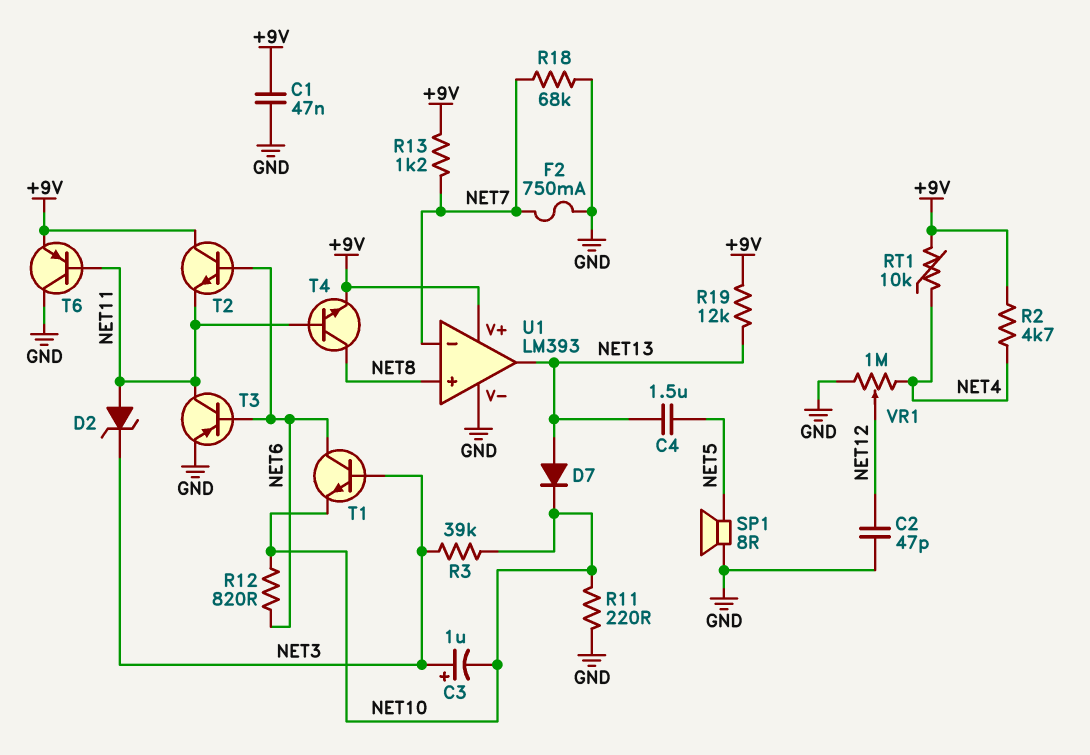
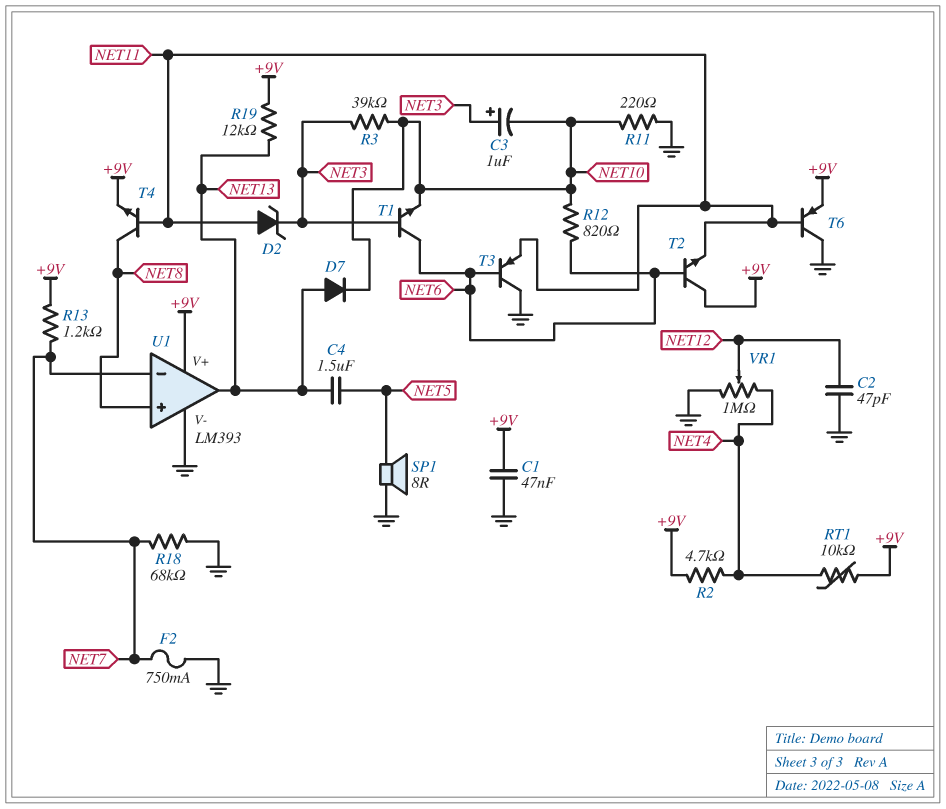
T3: PNP (B NET6, C NET11, E GND) -> PNP (B NET6, C GND, E NET11)

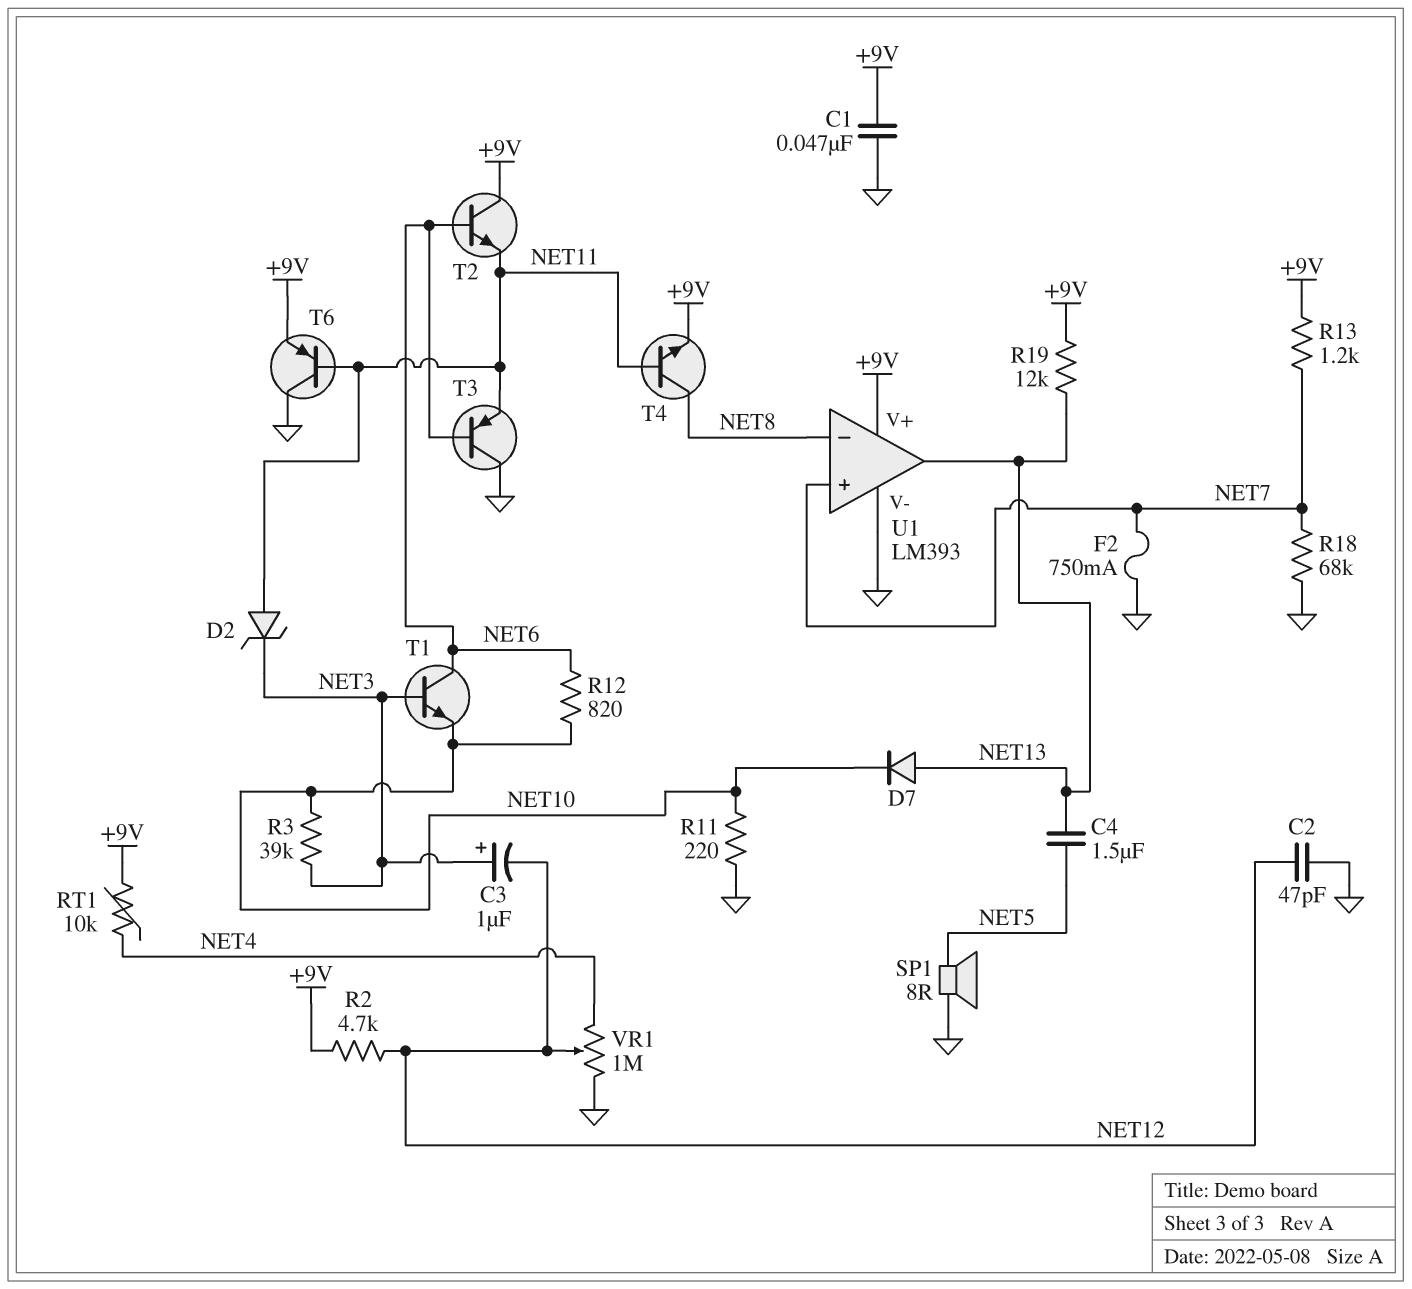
C3: 1uF (plus NET3, minus NET10) -> 1uF (plus NET3, minus NET12)
R2: 4.7k (+9V, NET4) -> 4.7k (+9V, NET12)
U1 pin in+: NET8 -> NET7
U1 pin in-: NET7 -> NET8

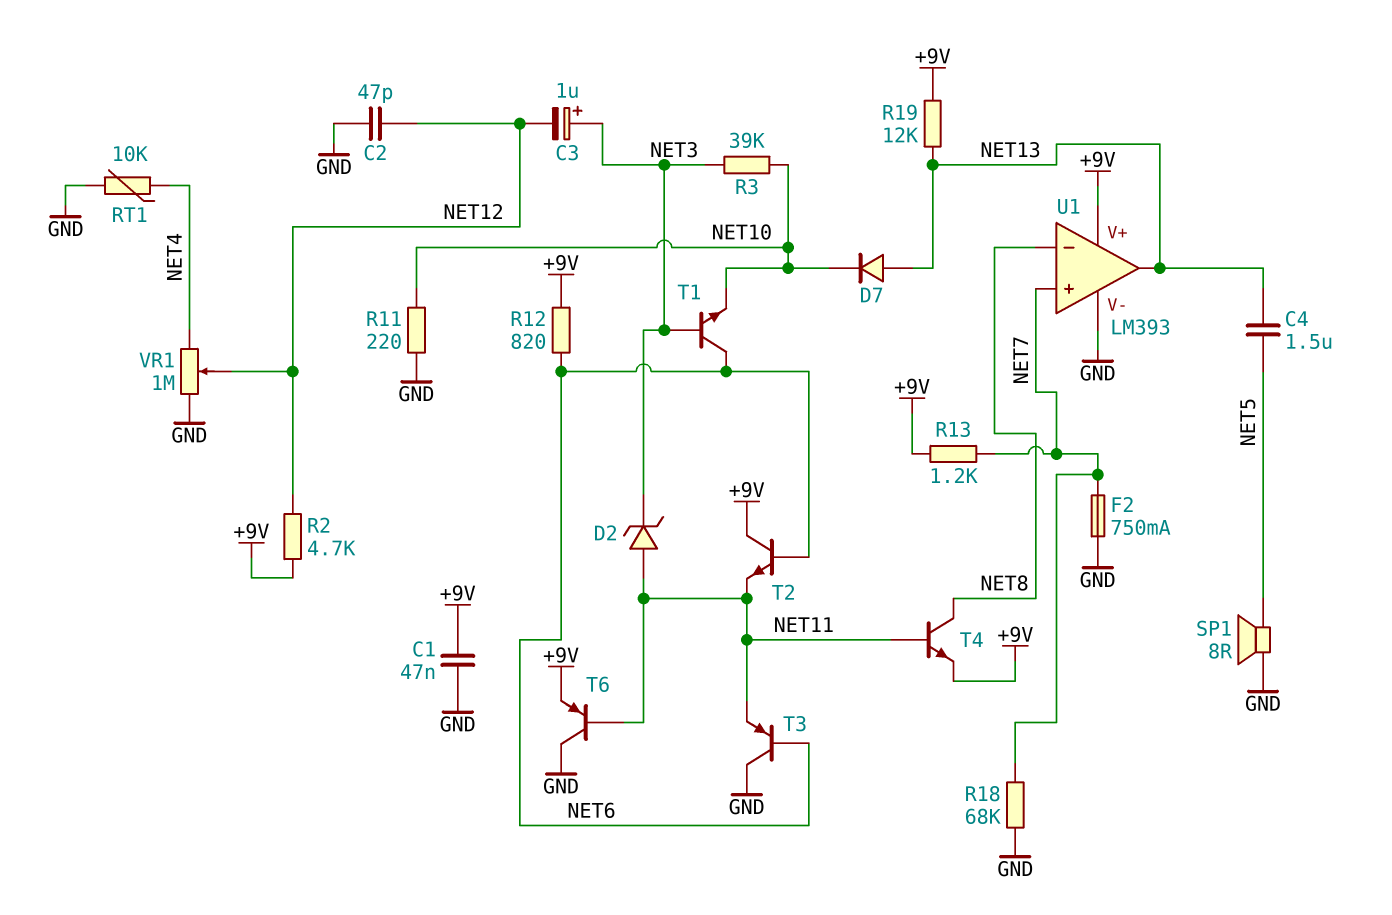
R12: 820 (NET6, NET10) -> 820 (+9V, NET6)
RT1: 10k (+9V, NET4) -> 10k (GND, NET4)

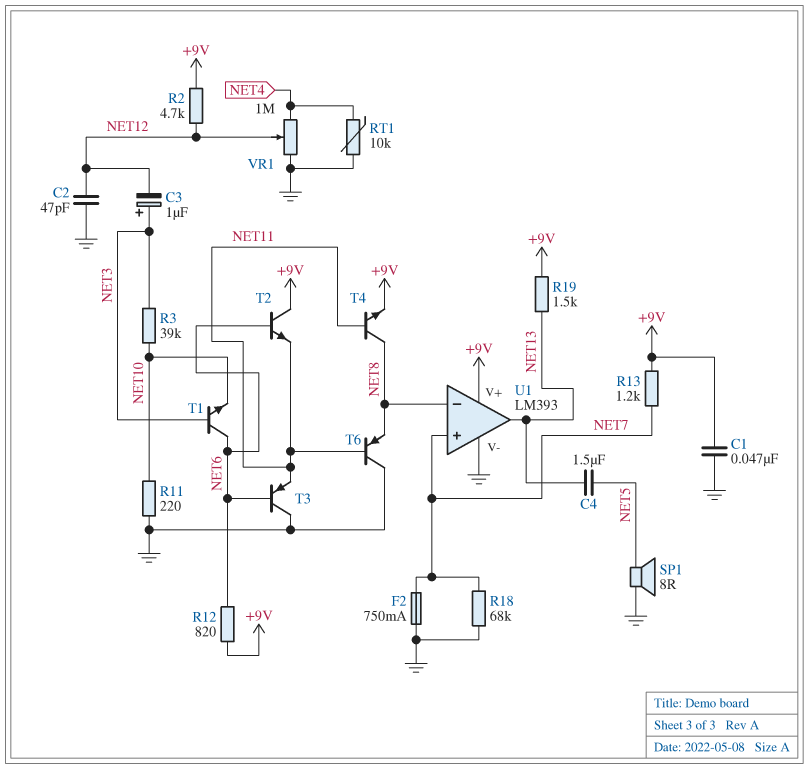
D2: zener (A NET11, K NET3) -> none
D7: diode (A NET13, K NET10) -> none
R19: 12k (+9V, NET13) -> 1.5k (+9V, NET13)
T6: PNP (B NET11, C GND, E +9V) -> PNP (B NET11, C GND, E NET8)

